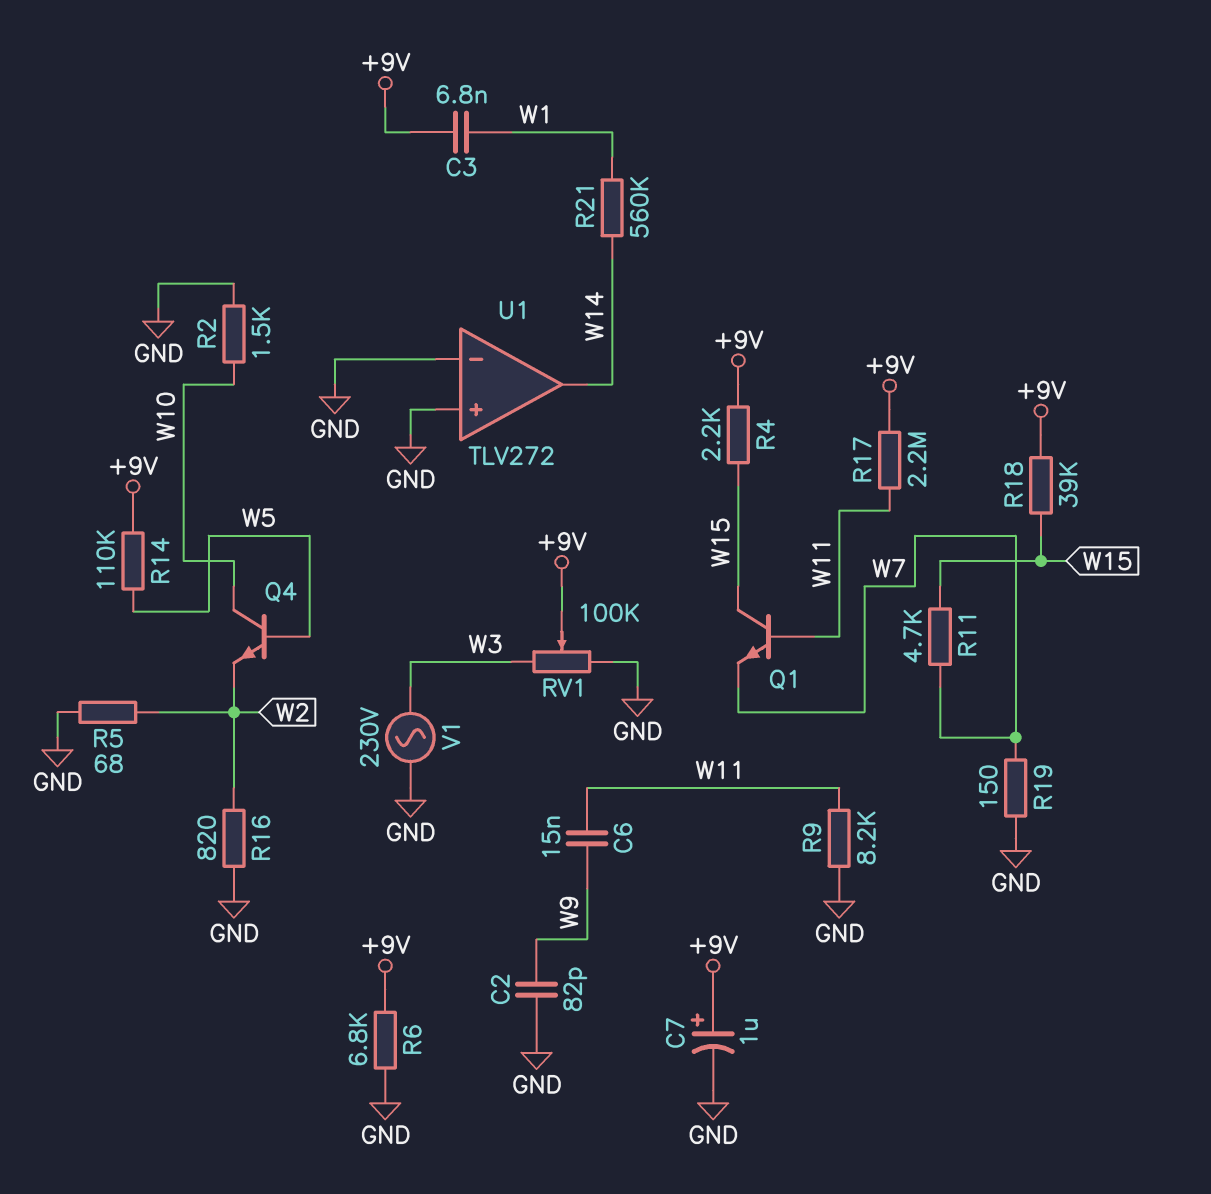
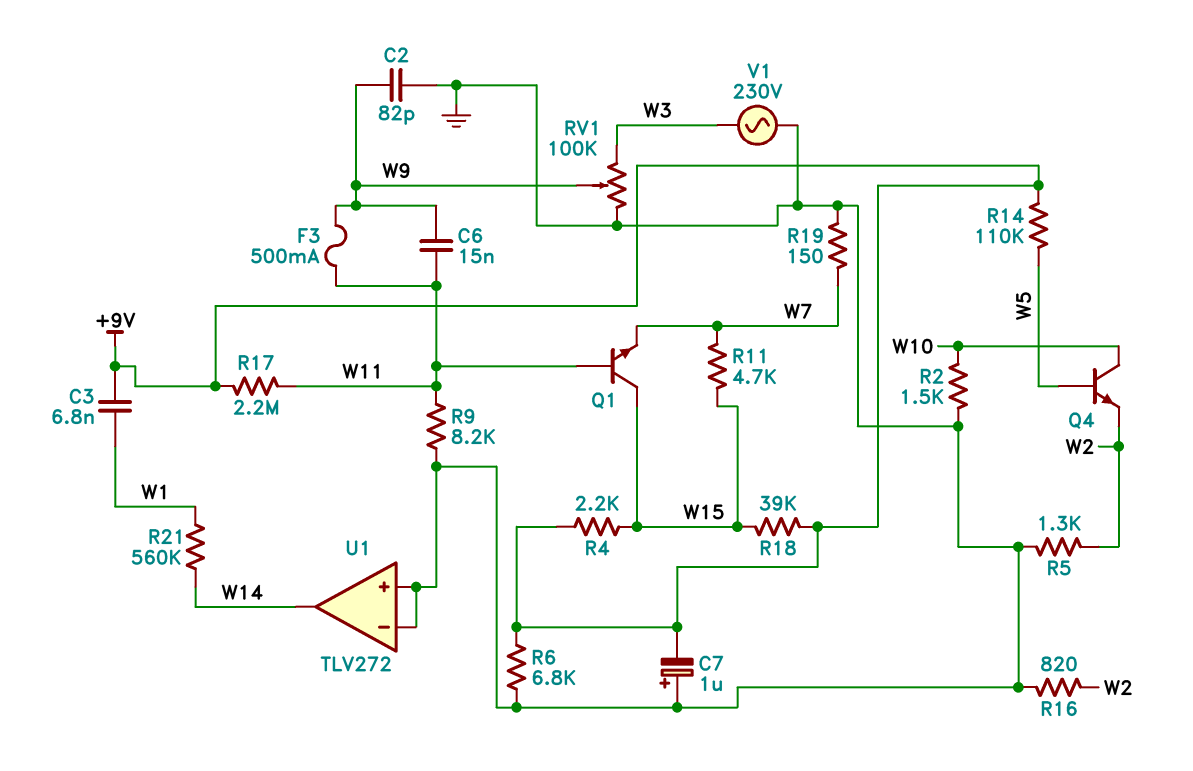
C7: 1uF (plus +9V, minus GND) -> 1uF (plus GND, minus +9V)
F3: none -> 500mA (W9, W11)
R5: 68 (GND, W2) -> 1.3k (GND, W2)
RV1: 100k (GND, W3, wiper +9V) -> 100k (GND, W3, wiper W9)

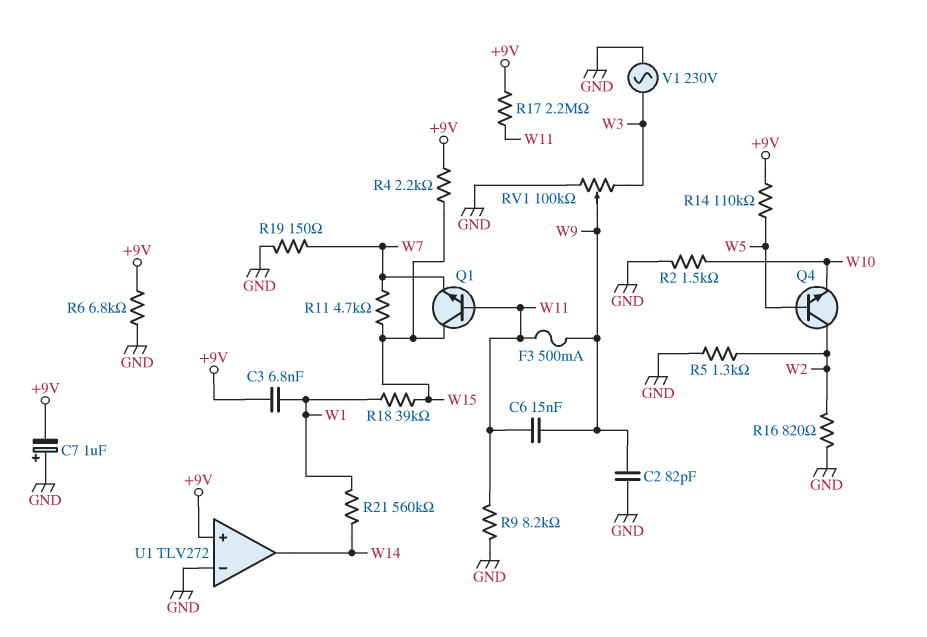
Q4: NPN (B W5, C W10, E W2) -> NPN (B W5, C W2, E W10)
R18: 39k (+9V, W15) -> 39k (W1, W15)
U1 pin in+: GND -> +9V

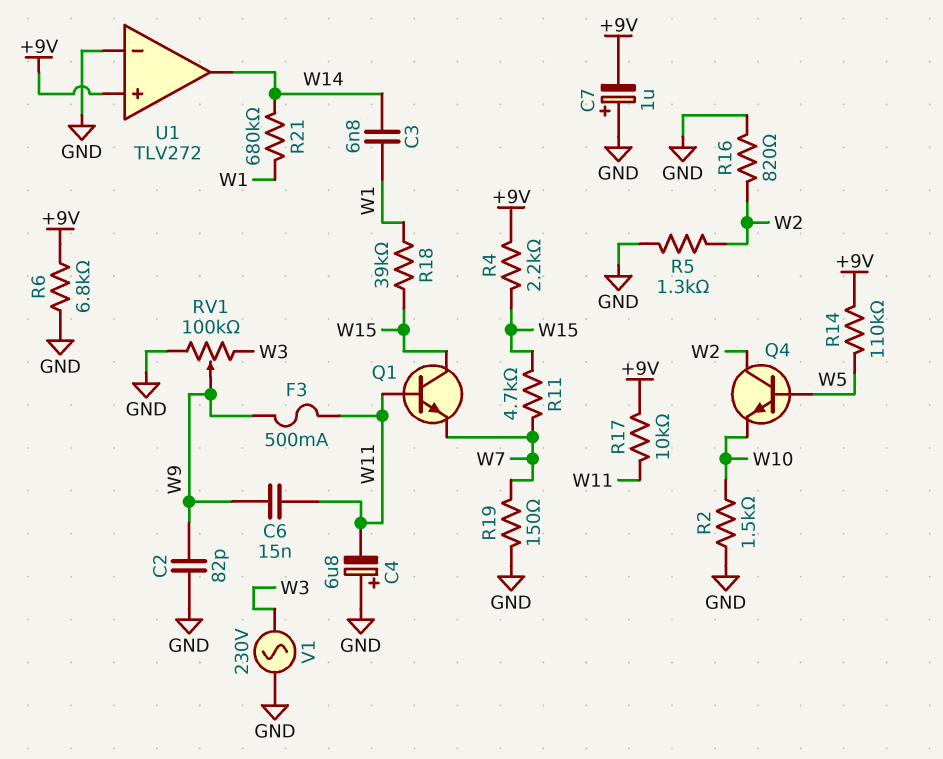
C3: 6.8nF (+9V, W1) -> 6.8nF (W1, W14)
C4: none -> 6.8uF (plus GND, minus W11)
R9: 8.2k (GND, W11) -> none
R17: 2.2M (+9V, W11) -> 10k (+9V, W11)
R21: 560k (W1, W14) -> 680k (W1, W14)

